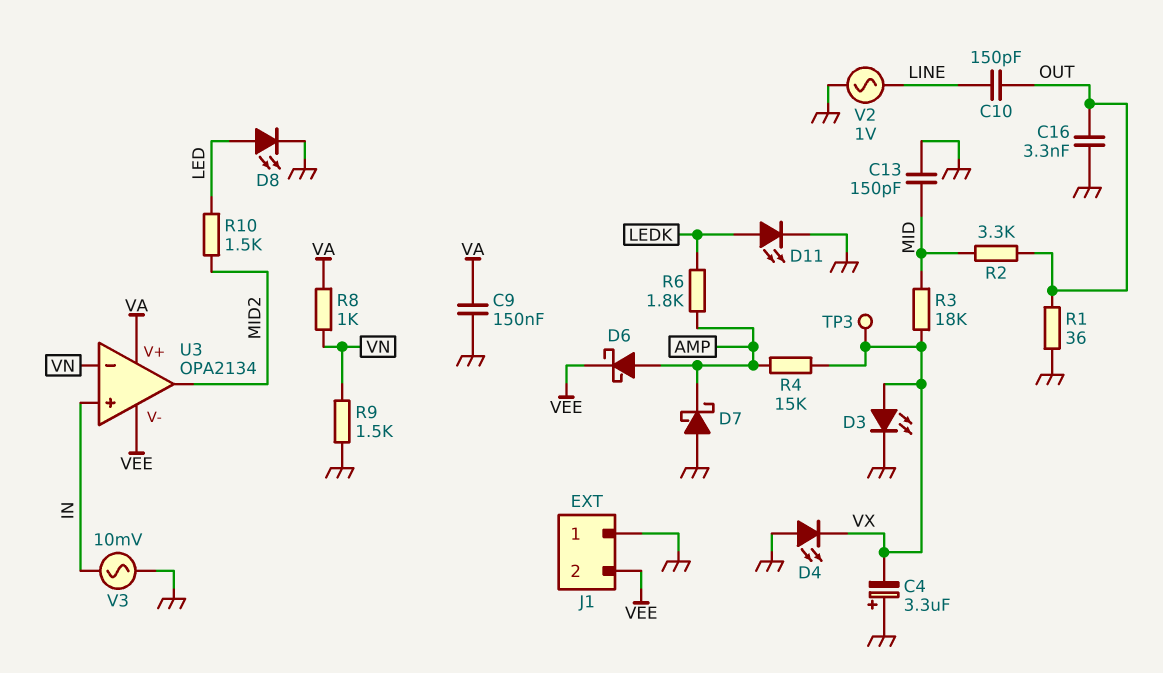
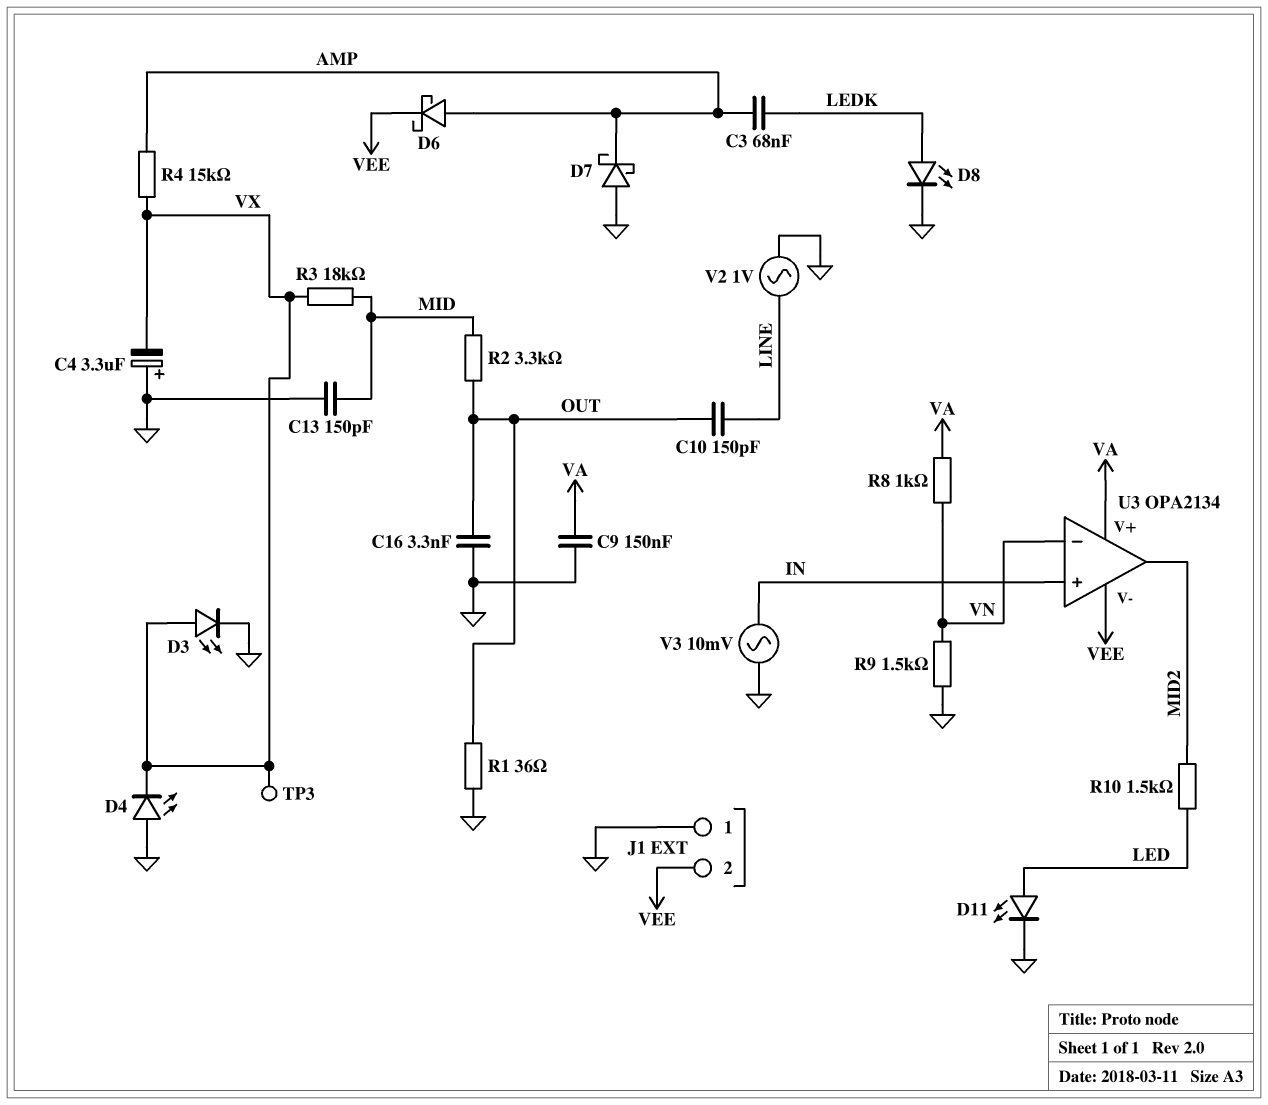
C3: none -> 68nF (AMP, LEDK)
D8: LED (A LED, K GND) -> LED (A LEDK, K GND)
D11: LED (A LEDK, K GND) -> LED (A LED, K GND)
R6: 1.8k (AMP, LEDK) -> none

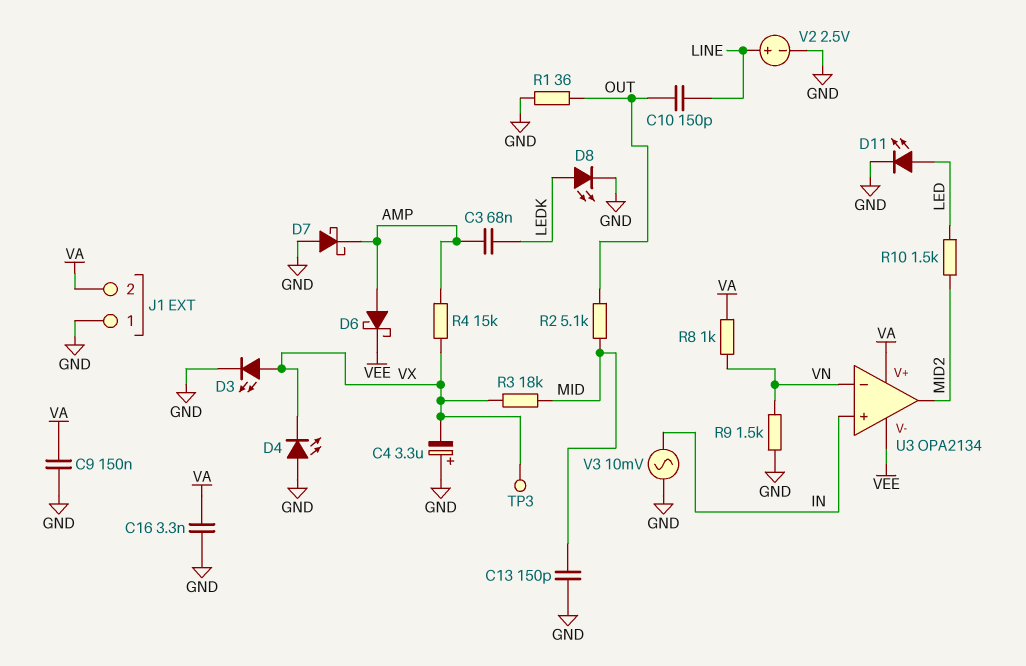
C16: 3.3nF (GND, OUT) -> 3.3nF (GND, VA)
J1 pin 2: VEE -> VA
R2: 3.3k (MID, OUT) -> 5.1k (MID, OUT)
V2: AC 1V (GND, LINE) -> 2.5V (plus LINE, minus GND)

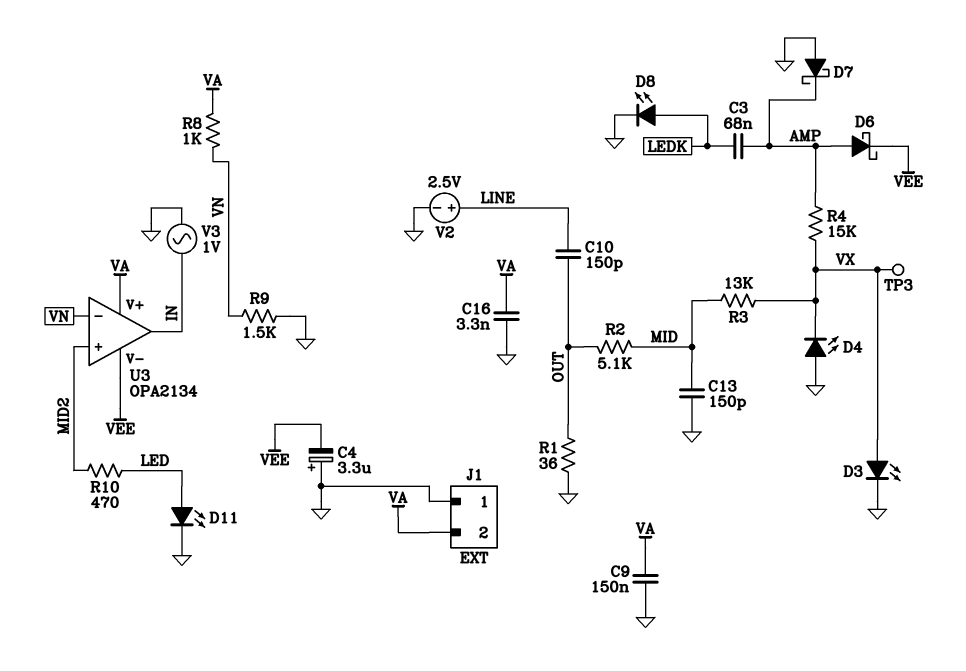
C4: 3.3uF (plus GND, minus VX) -> 3.3uF (plus GND, minus VEE)
R3: 18k (MID, VX) -> 13k (MID, VX)
R10: 1.5k (LED, MID2) -> 470 (LED, MID2)
U3 pin in+: IN -> MID2
U3 pin out: MID2 -> IN
V3: AC 10mV (GND, IN) -> AC 1V (GND, IN)

